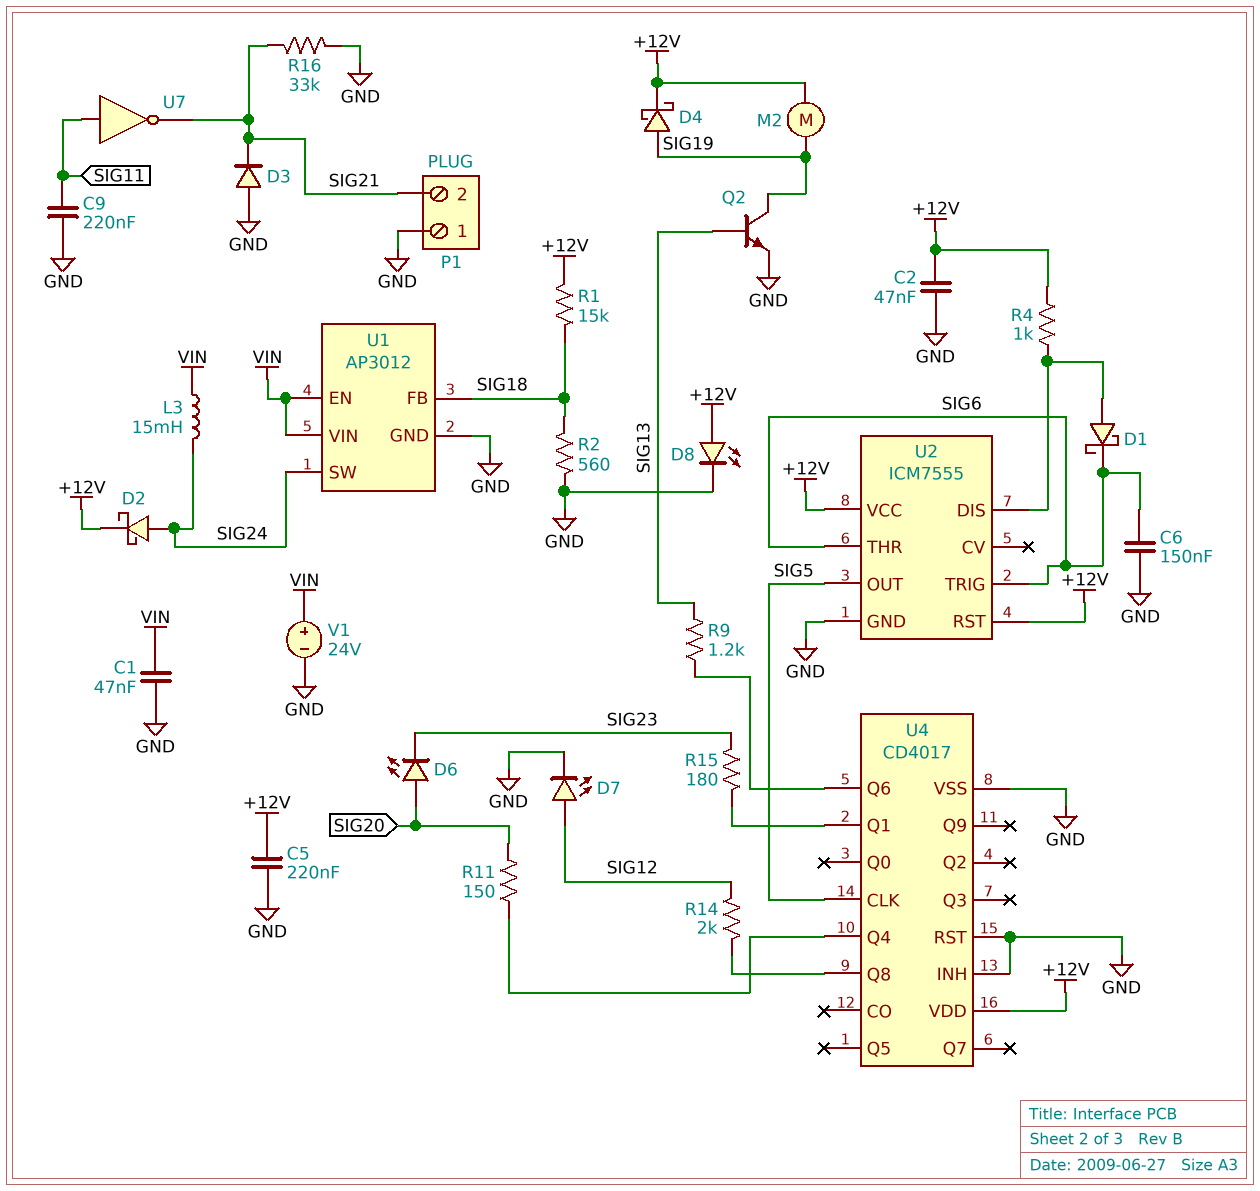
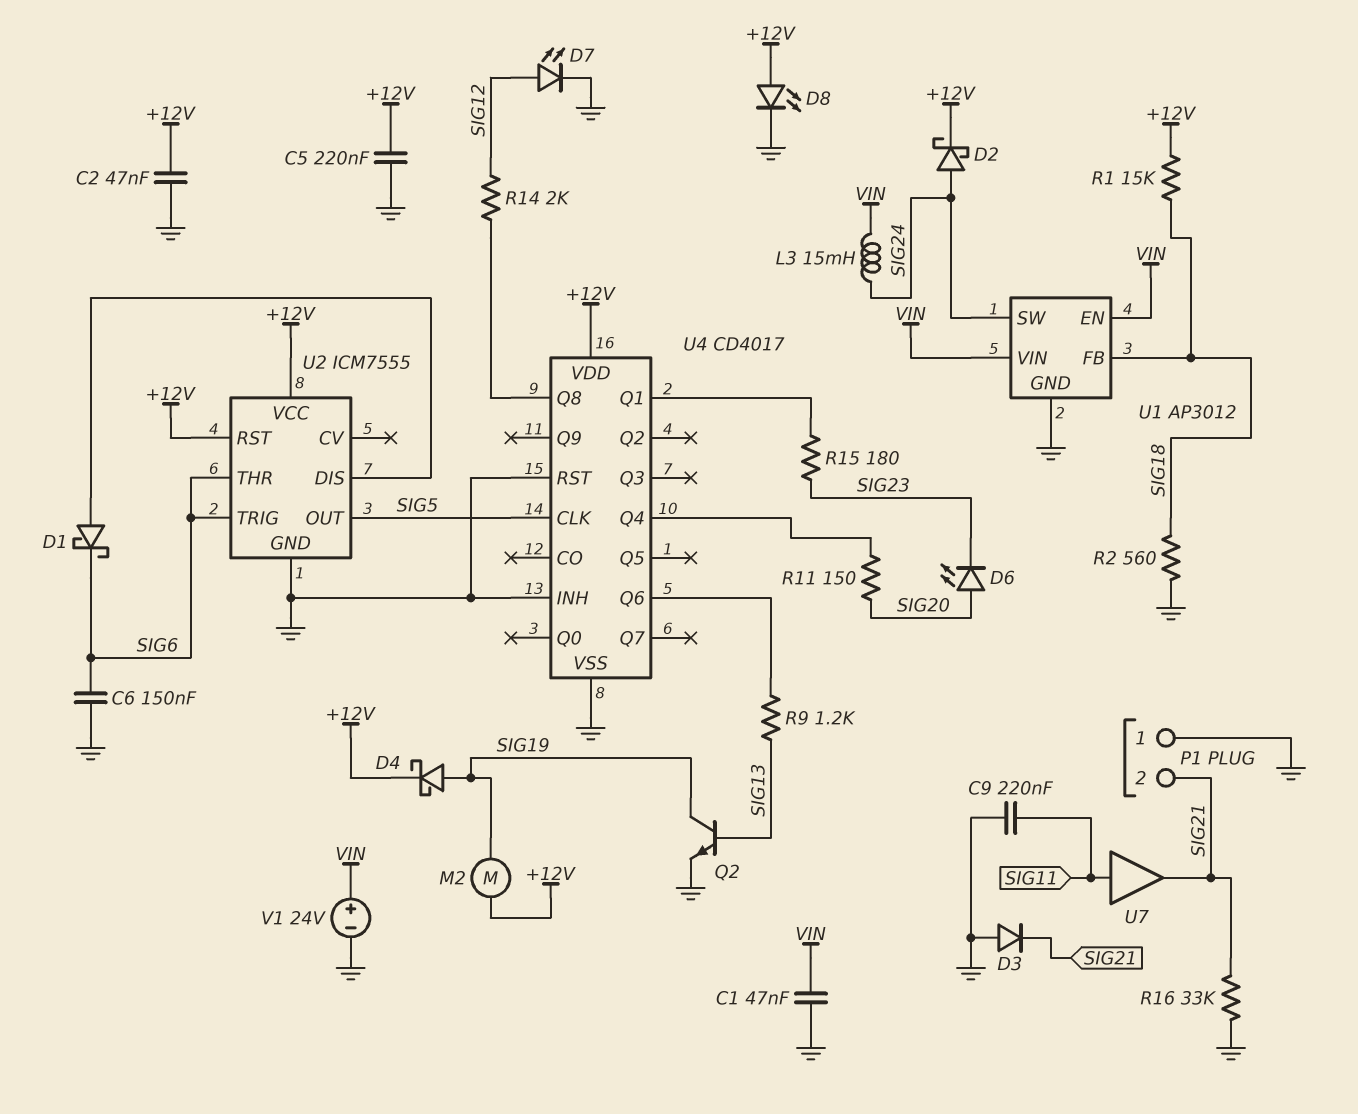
R4: 1k (+12V, U2/DIS) -> none
U7: NOT (in SIG11, out SIG21) -> buffer (in SIG11, out SIG21)

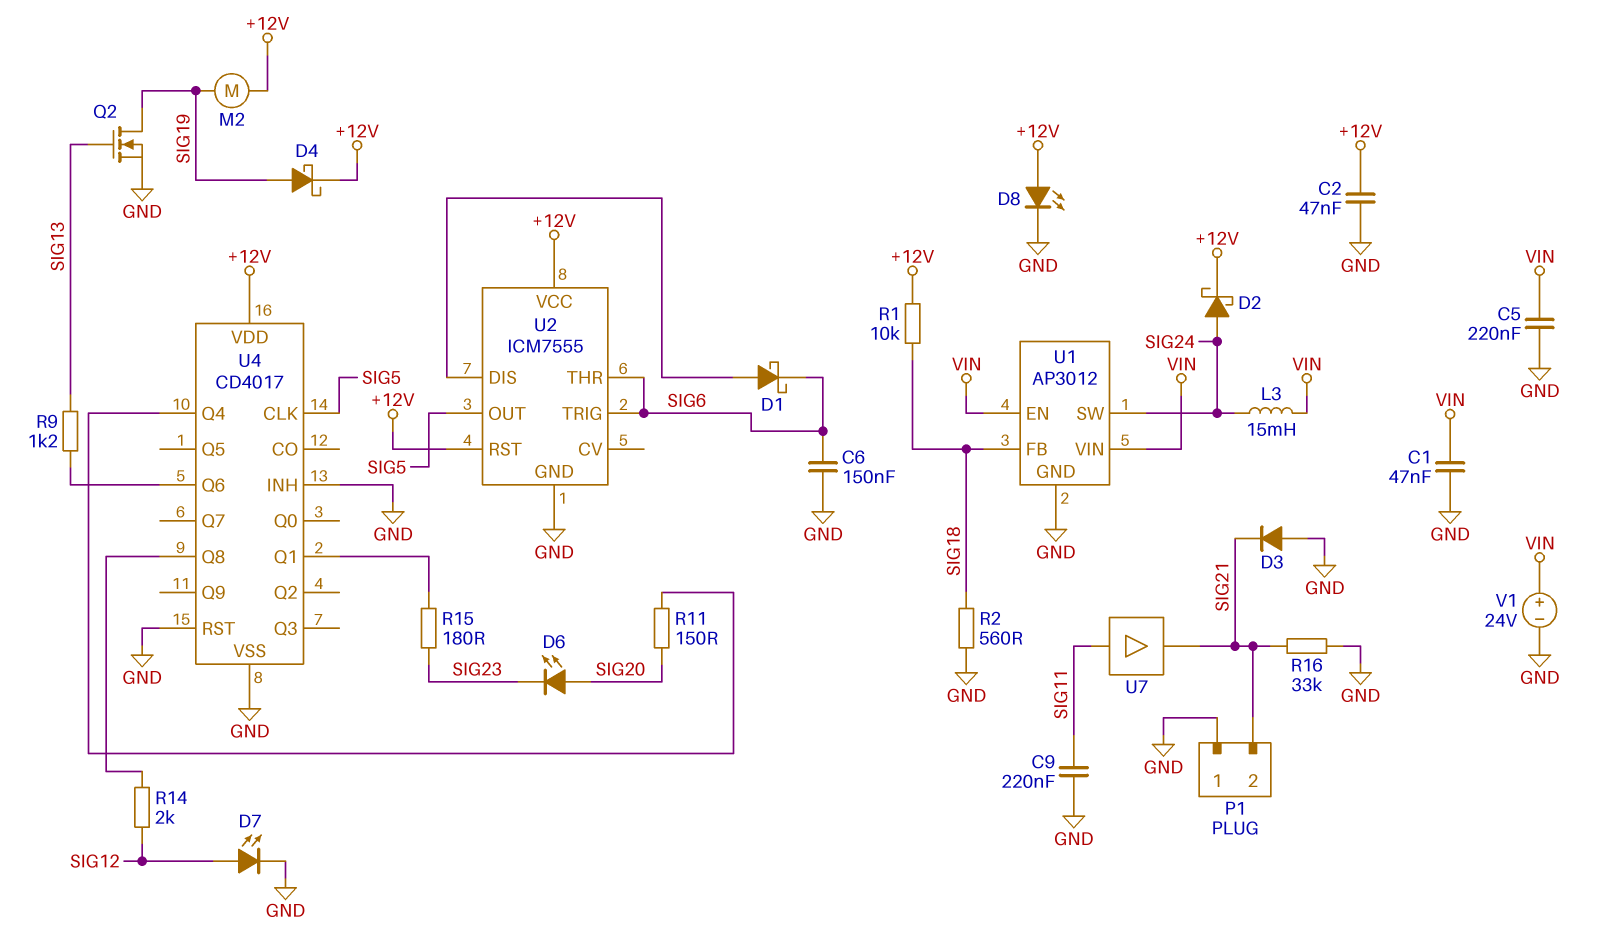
C5: 220nF (+12V, GND) -> 220nF (GND, VIN)
Q2: NPN (B SIG13, C SIG19, E GND) -> NMOS (G SIG13, D SIG19, S GND)
R1: 15k (+12V, SIG18) -> 10k (+12V, SIG18)

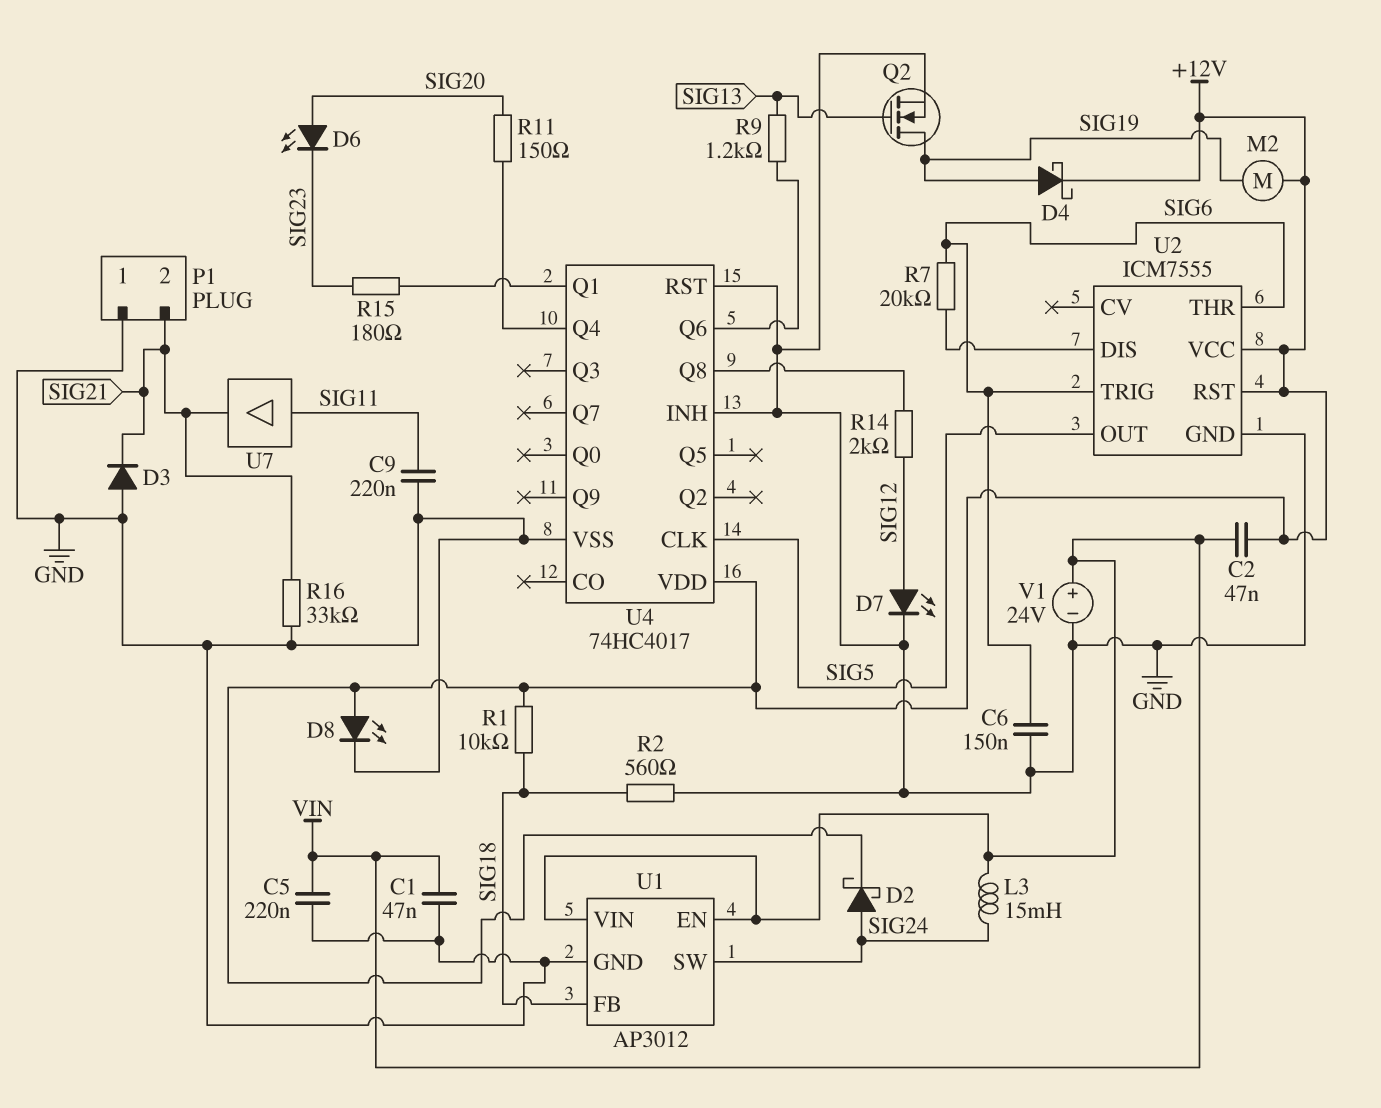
C2: 47nF (+12V, GND) -> 47nF (+12V, VIN)
D1: schottky (A U2/DIS, K SIG6) -> none
R7: none -> 20k (SIG6, U2/DIS)
U4: CD4017 -> 74HC4017

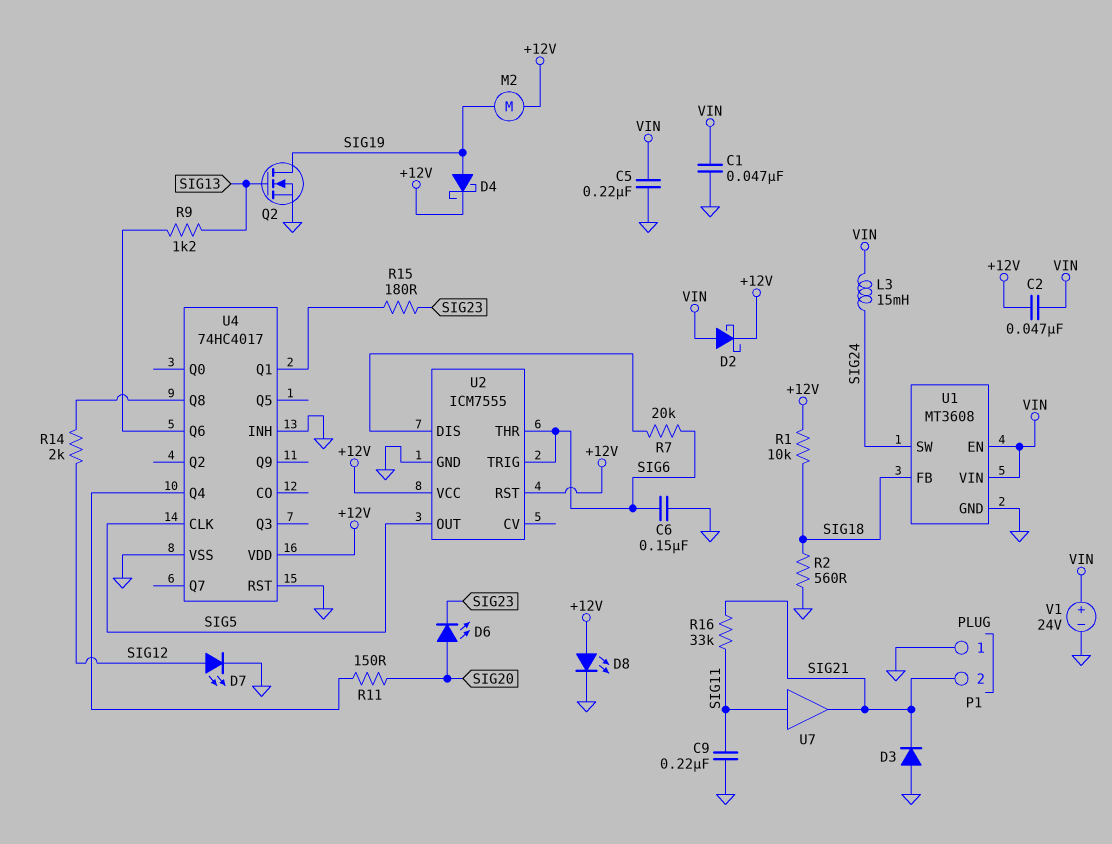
D2: schottky (A SIG24, K +12V) -> schottky (A VIN, K +12V)
R16: 33k (GND, SIG21) -> 33k (SIG11, SIG21)
U1: AP3012 -> MT3608

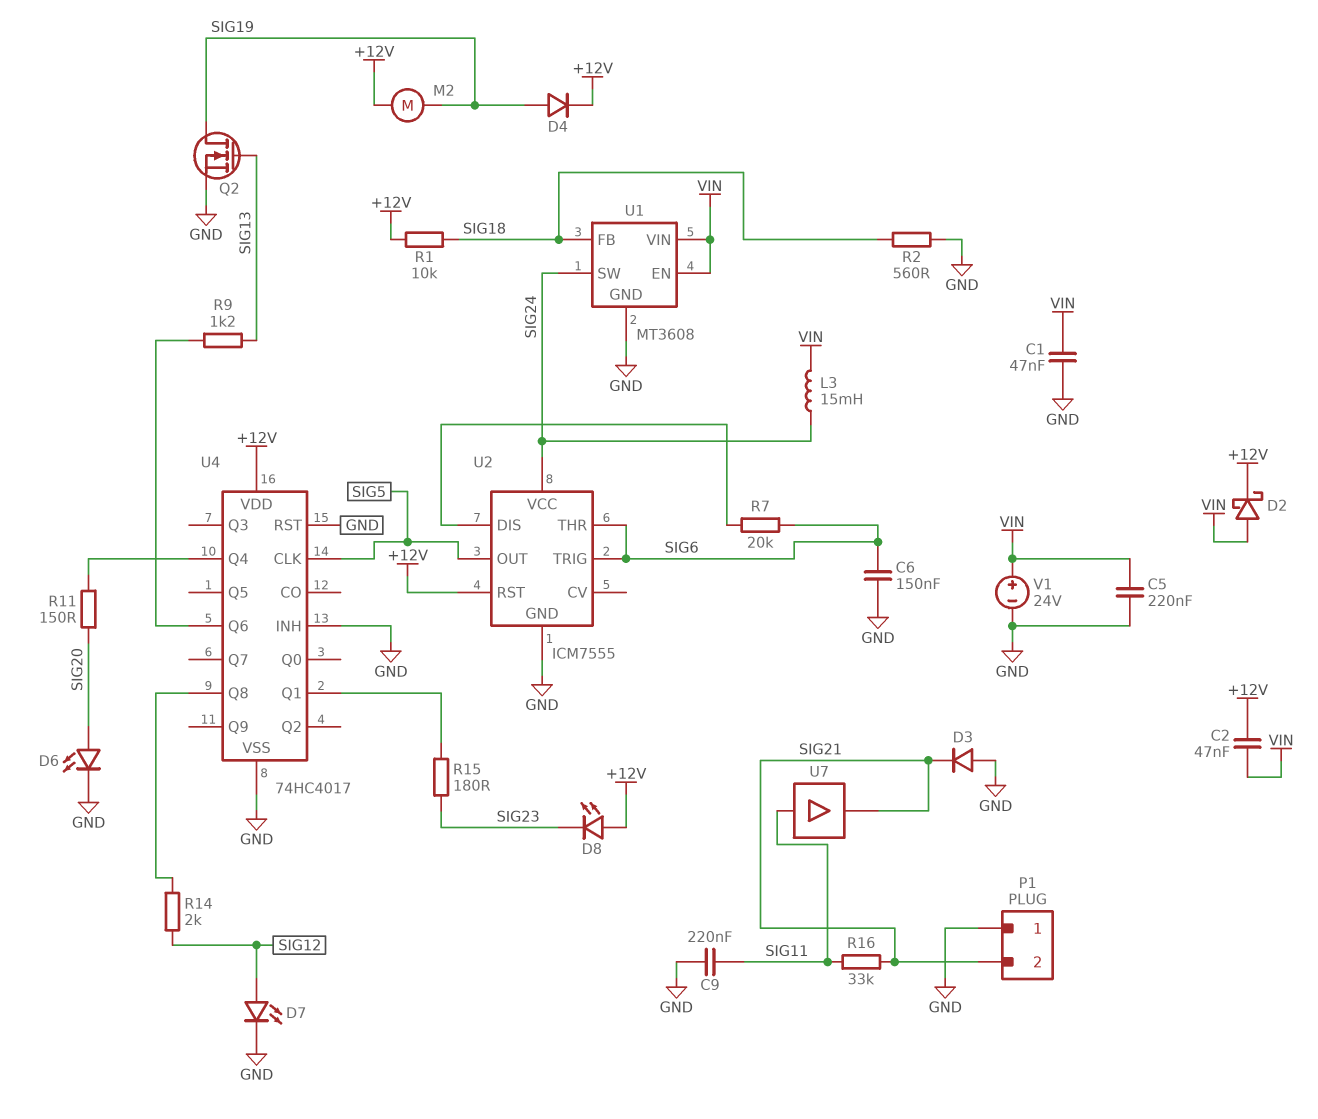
D4: schottky (A SIG19, K +12V) -> diode (A SIG19, K +12V)
D6: LED (A SIG20, K SIG23) -> LED (A SIG20, K GND)
D8: LED (A +12V, K GND) -> LED (A +12V, K SIG23)
U2 pin VCC: +12V -> SIG24

